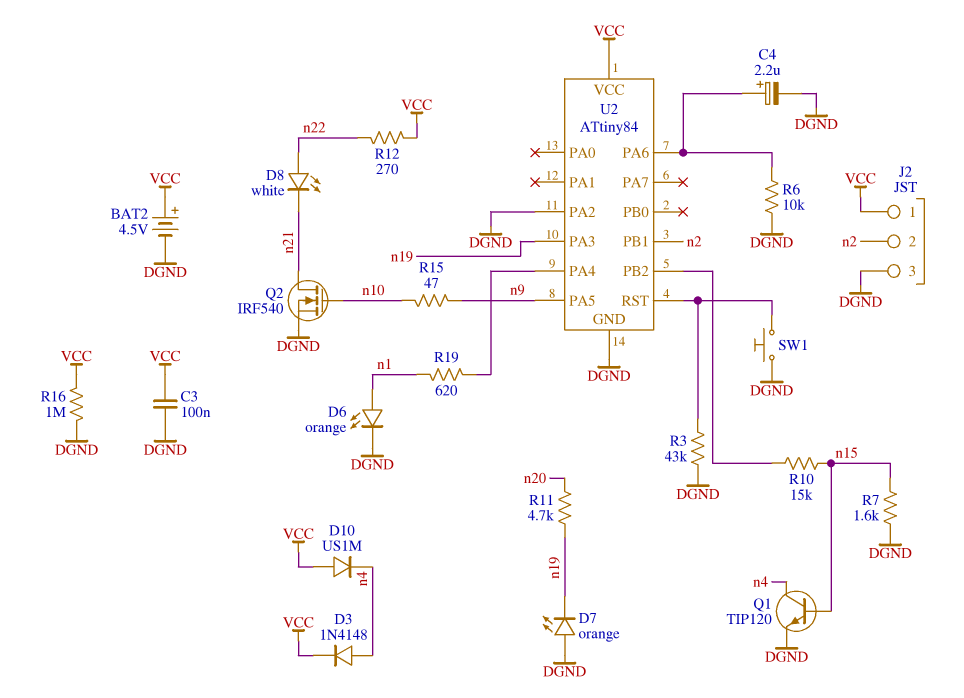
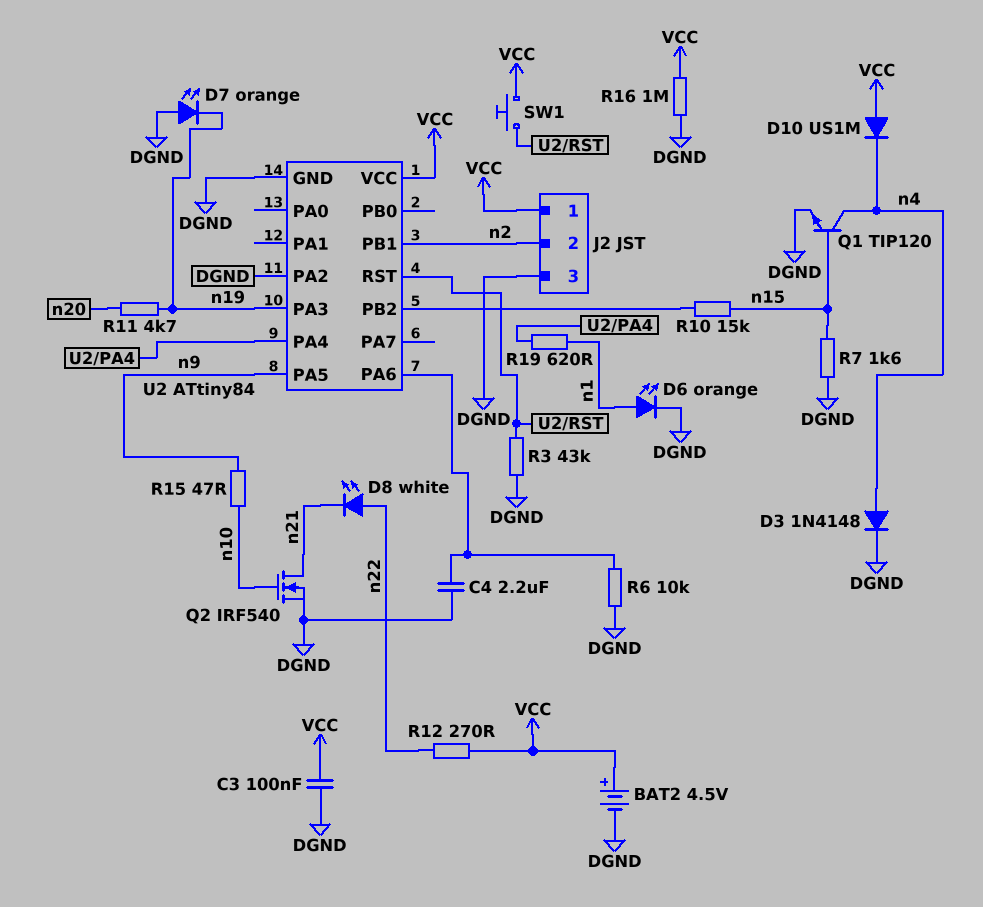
C4: 2.2uF (plus U2/PA6, minus DGND) -> 2.2uF (DGND, U2/PA6)
D3: diode 1N4148 (A n4, K VCC) -> diode 1N4148 (A n4, K DGND)
SW1: button (DGND, U2/RST) -> button (U2/RST, VCC)

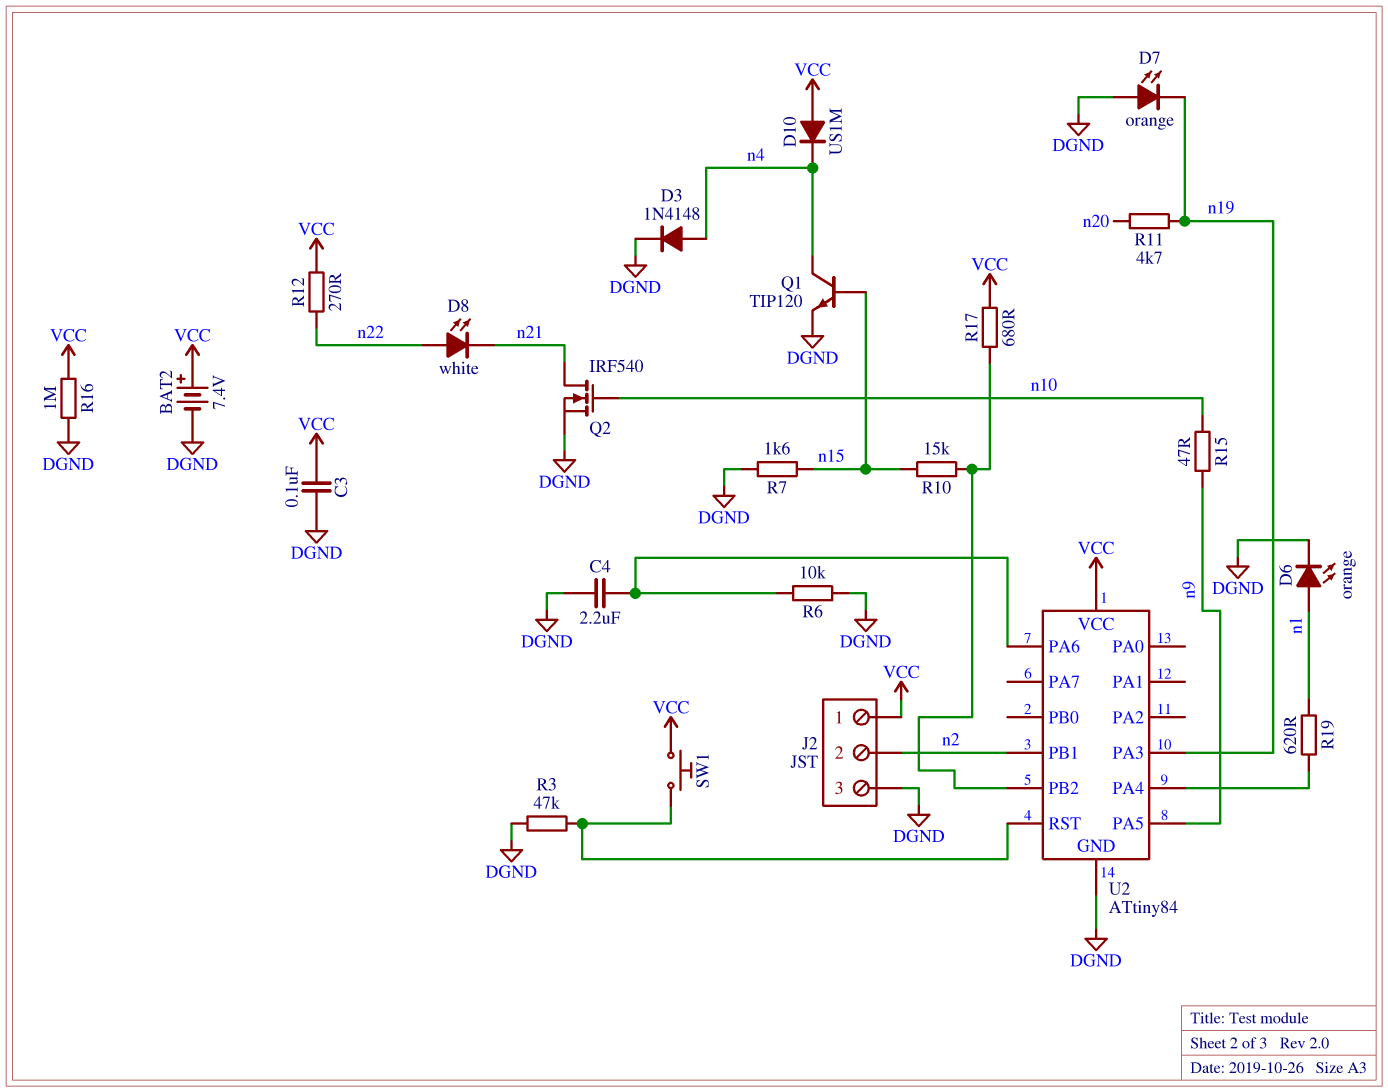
BAT2: 4.5V (plus VCC, minus DGND) -> 7.4V (plus VCC, minus DGND)
R3: 43k (DGND, U2/RST) -> 47k (DGND, U2/RST)
R17: none -> 680 (U2/PB2, VCC)
U2 pin PA2: DGND -> none

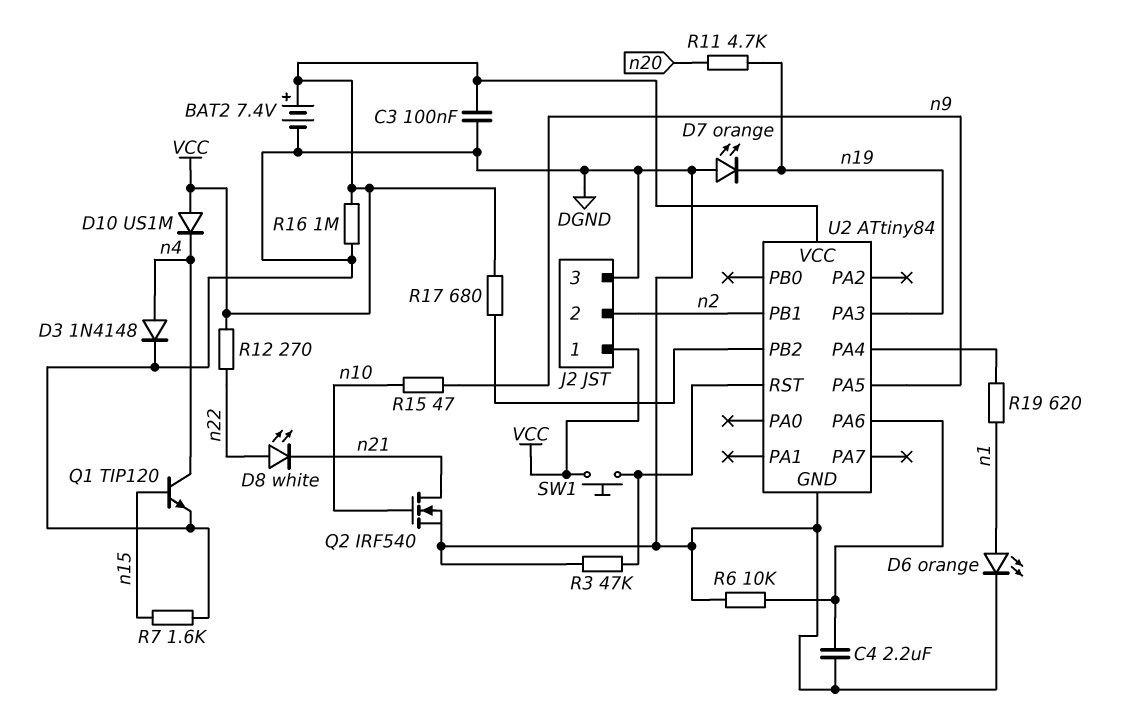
R10: 15k (U2/PB2, n15) -> none

